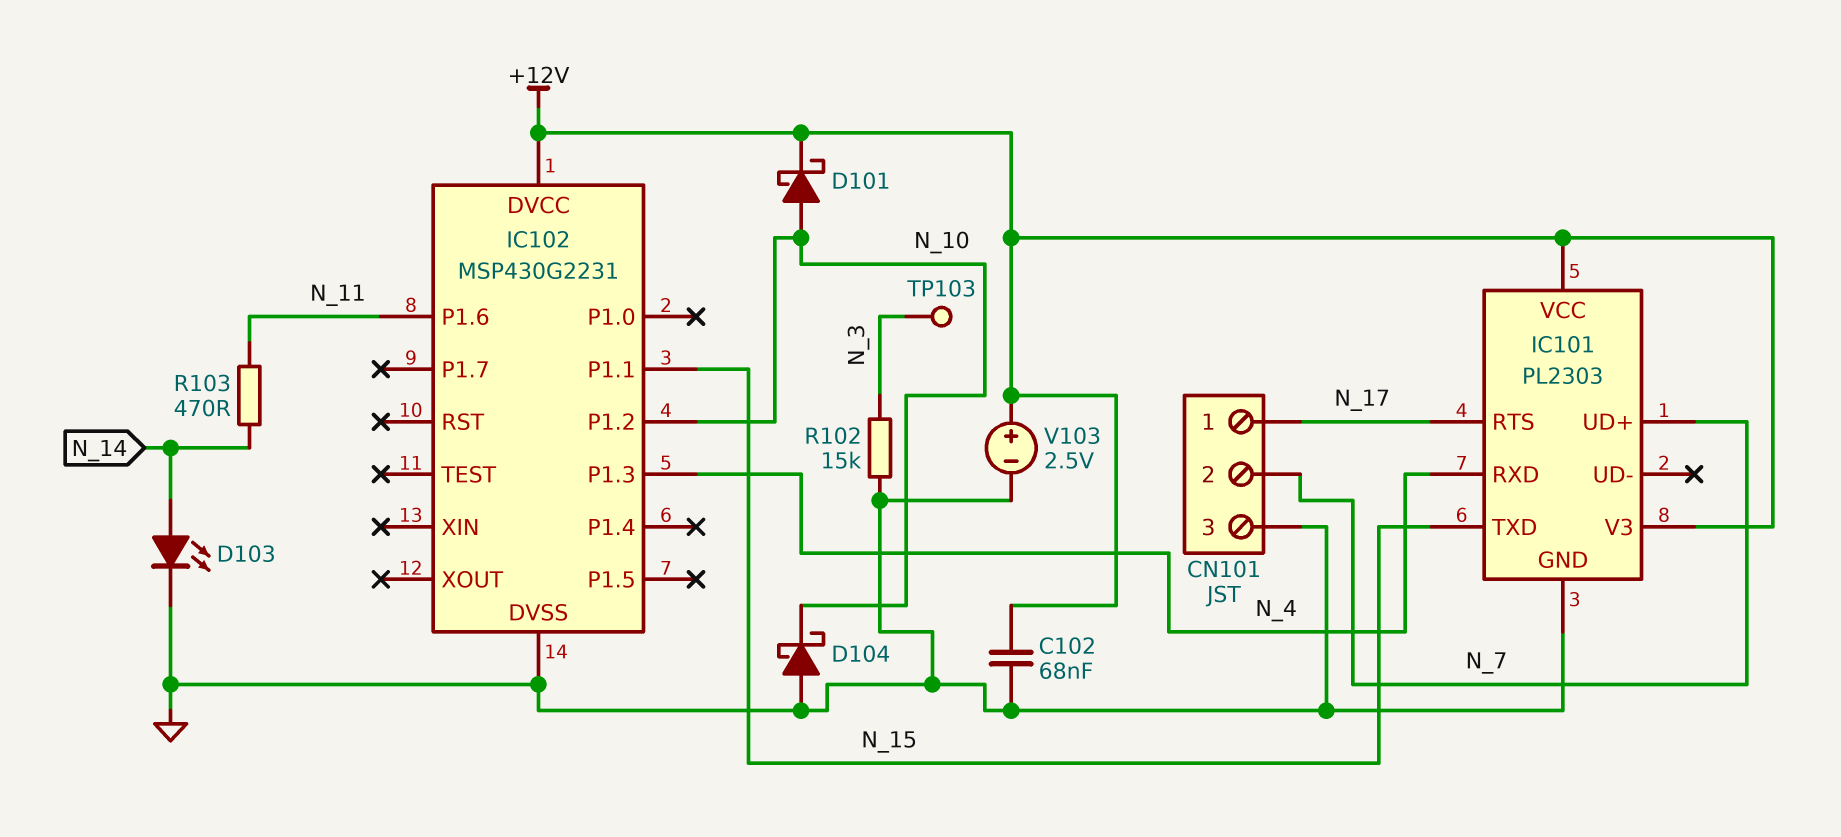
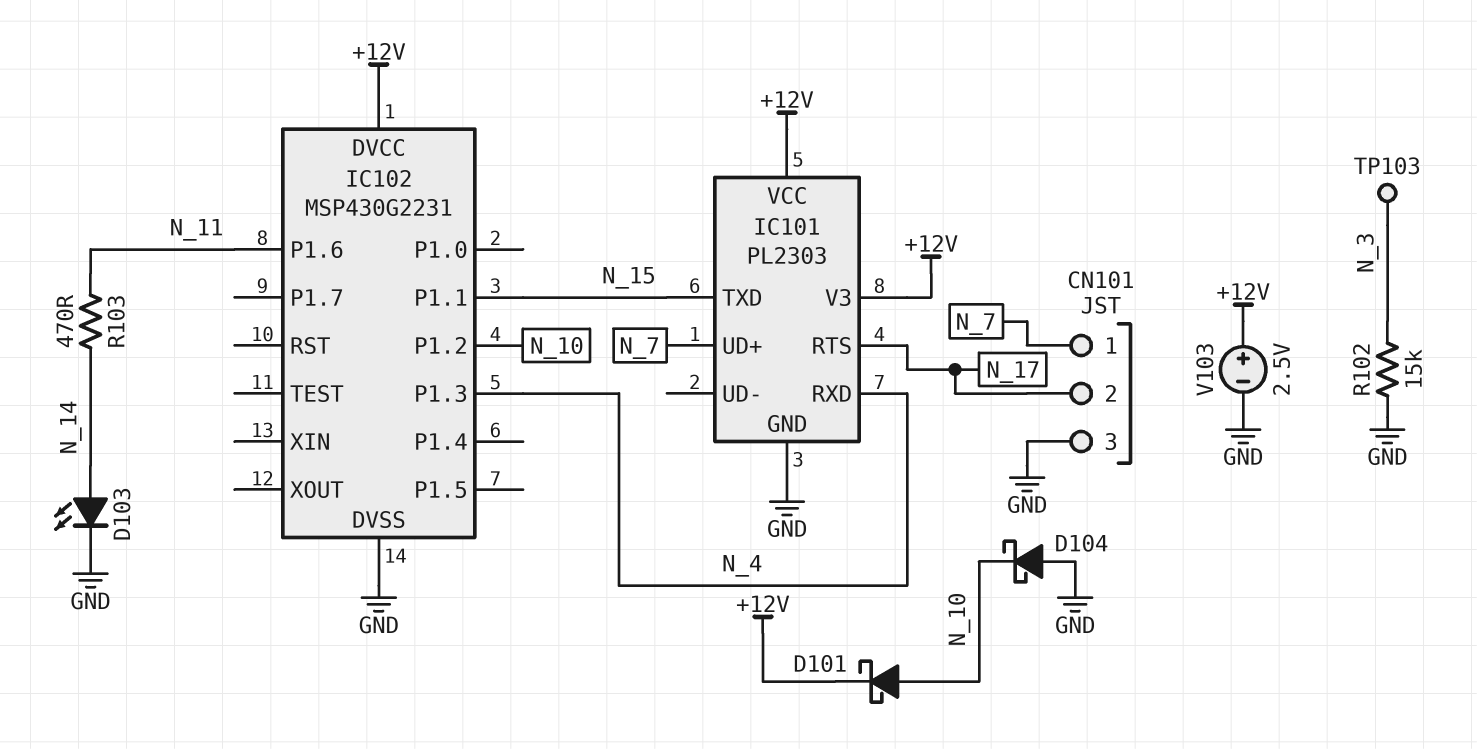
C102: 68nF (+12V, GND) -> none
CN101 pin 1: N_17 -> N_7
CN101 pin 2: N_7 -> N_17

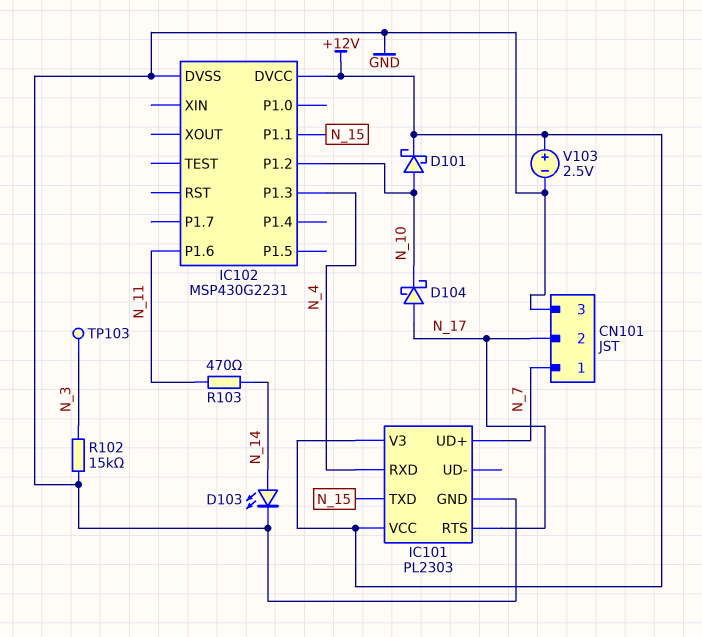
D104: schottky (A GND, K N_10) -> schottky (A N_17, K N_10)

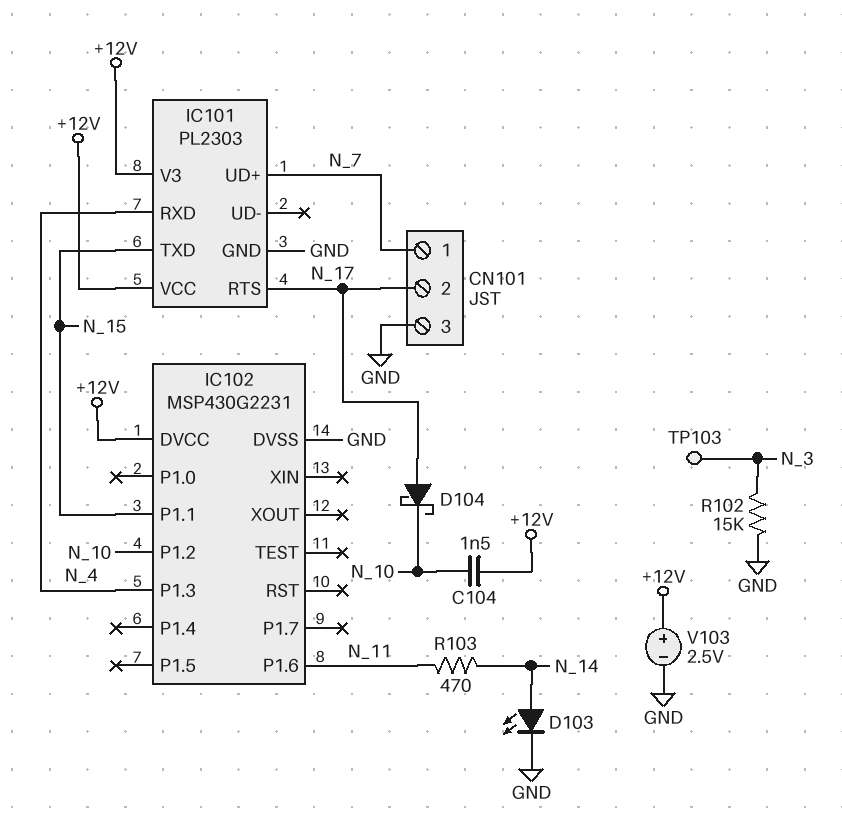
C104: none -> 1.5nF (+12V, N_10)
D101: schottky (A N_10, K +12V) -> none

